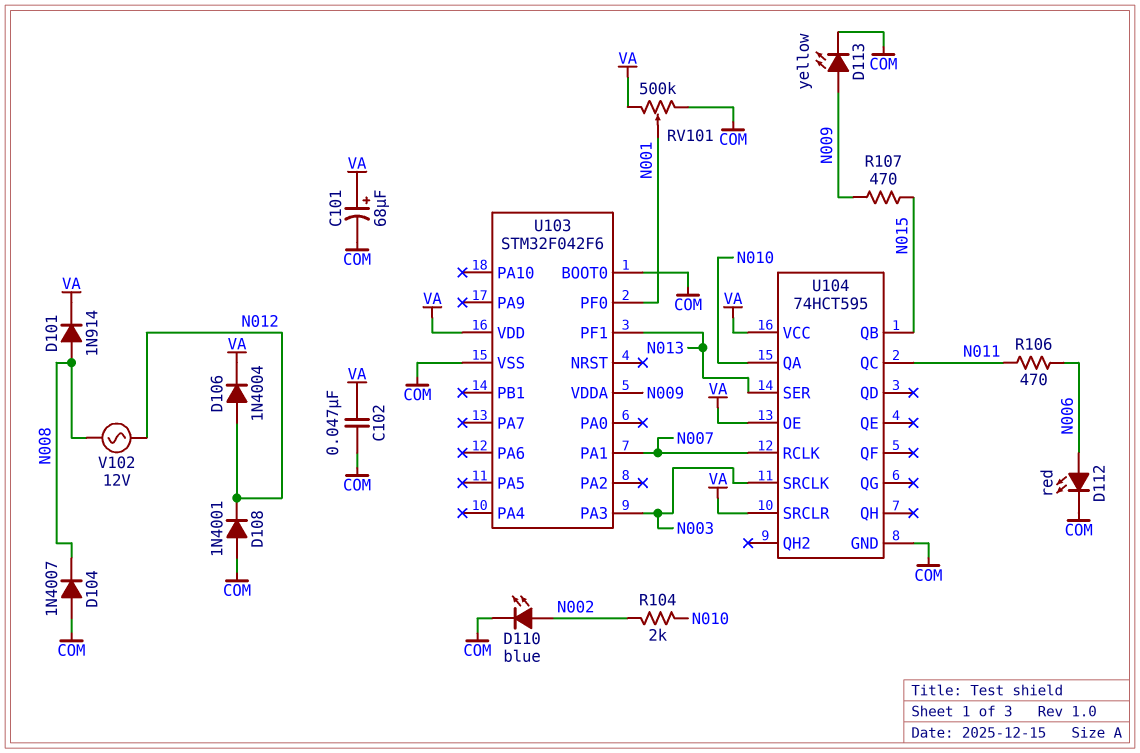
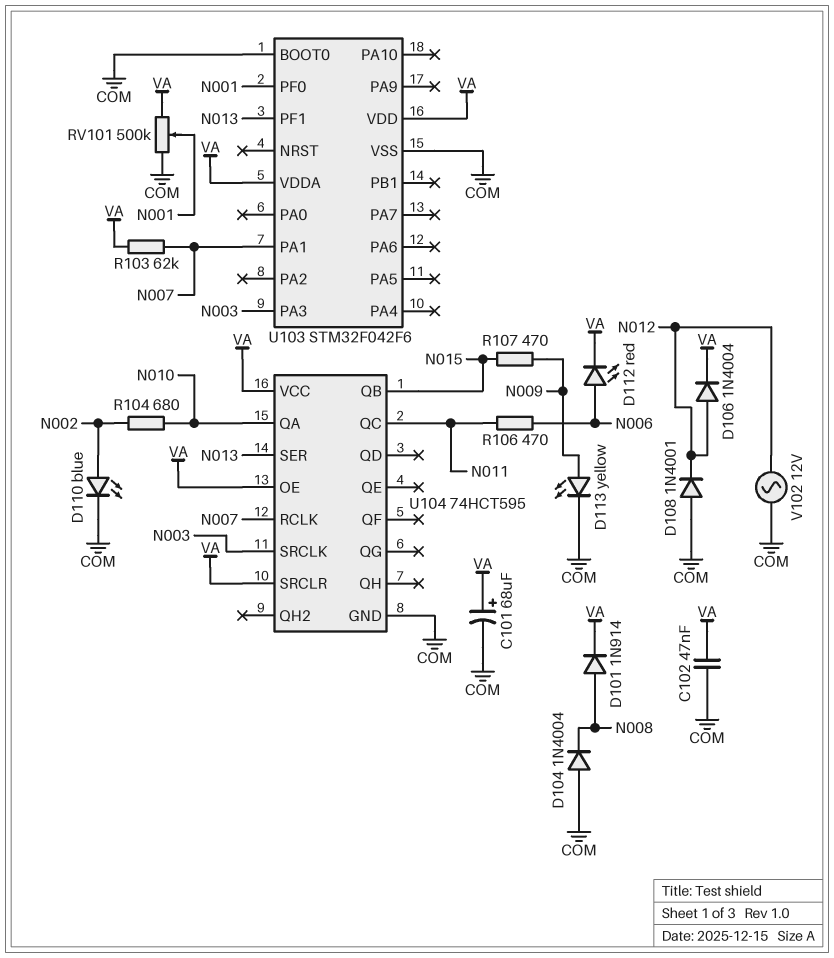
D104: diode 1N4007 (A COM, K N008) -> diode 1N4004 (A COM, K N008)
D112: LED red (A N006, K COM) -> LED red (A N006, K VA)
R103: none -> 62k (N007, VA)
R104: 2k (N002, N010) -> 680 (N002, N010)
U103 pin VDDA: N009 -> VA
V102: AC 12V (N008, N012) -> AC 12V (COM, N012)

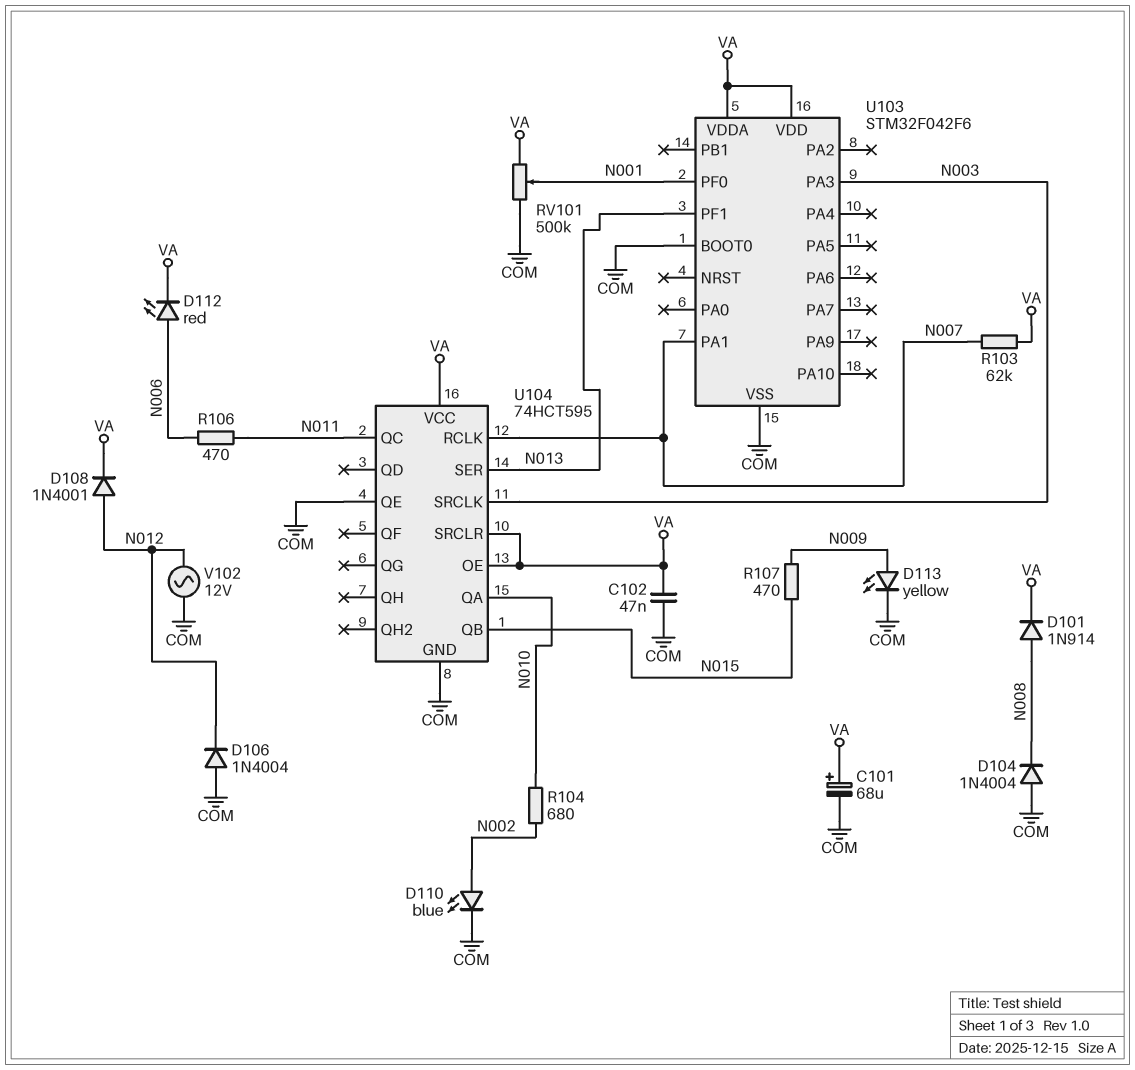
D106: diode 1N4004 (A N012, K VA) -> diode 1N4004 (A COM, K N012)
D108: diode 1N4001 (A COM, K N012) -> diode 1N4001 (A N012, K VA)
U104 pin QE: none -> COM

